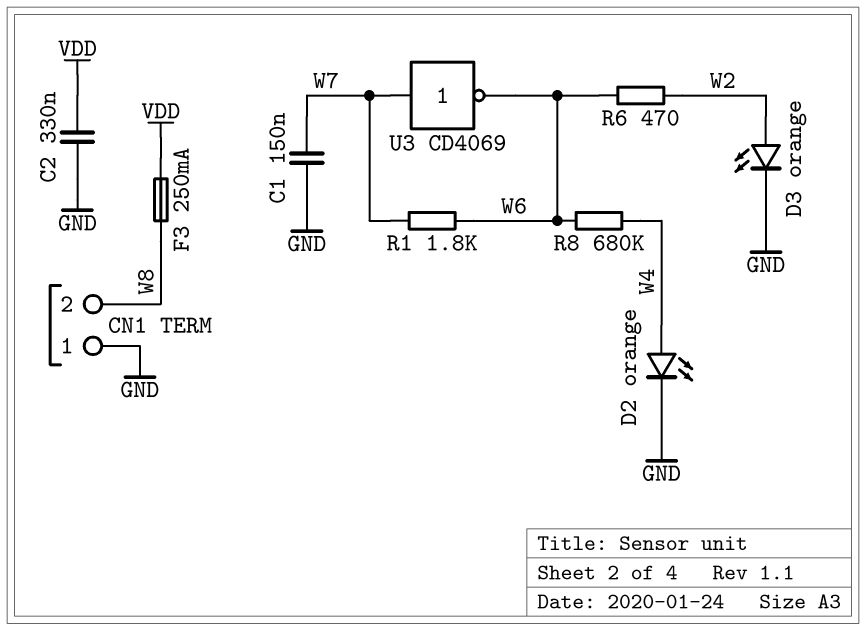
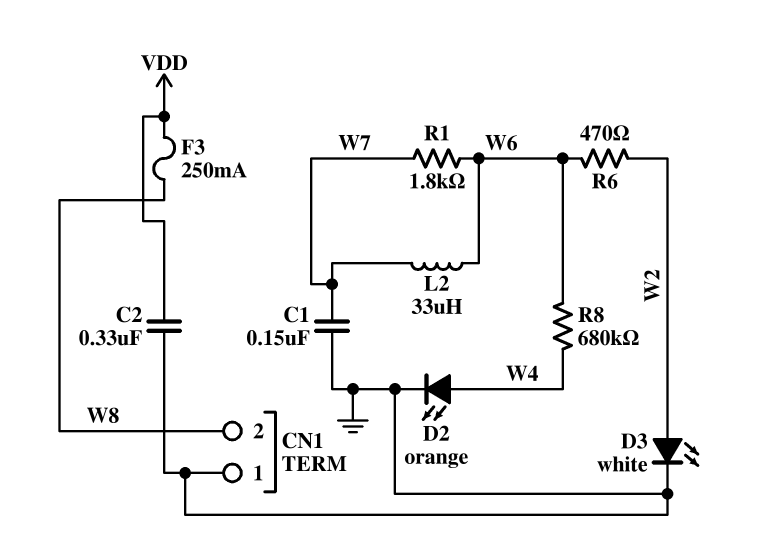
D3: LED orange (A W2, K GND) -> LED white (A W2, K GND)
L2: none -> 33uH (W6, W7)
U3: NOT CD4069 (in W7, out W6) -> none

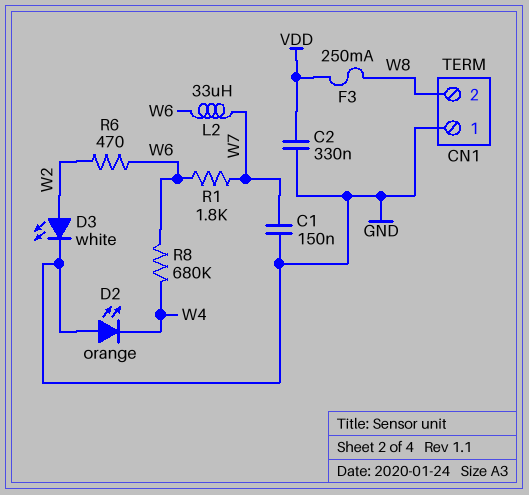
D2: LED orange (A W4, K GND) -> LED orange (A GND, K W4)

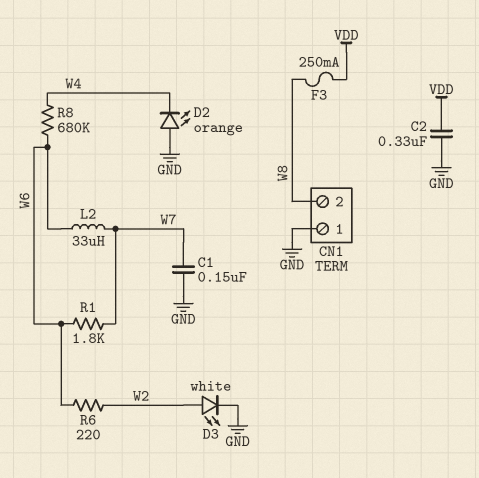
R6: 470 (W2, W6) -> 220 (W2, W6)

